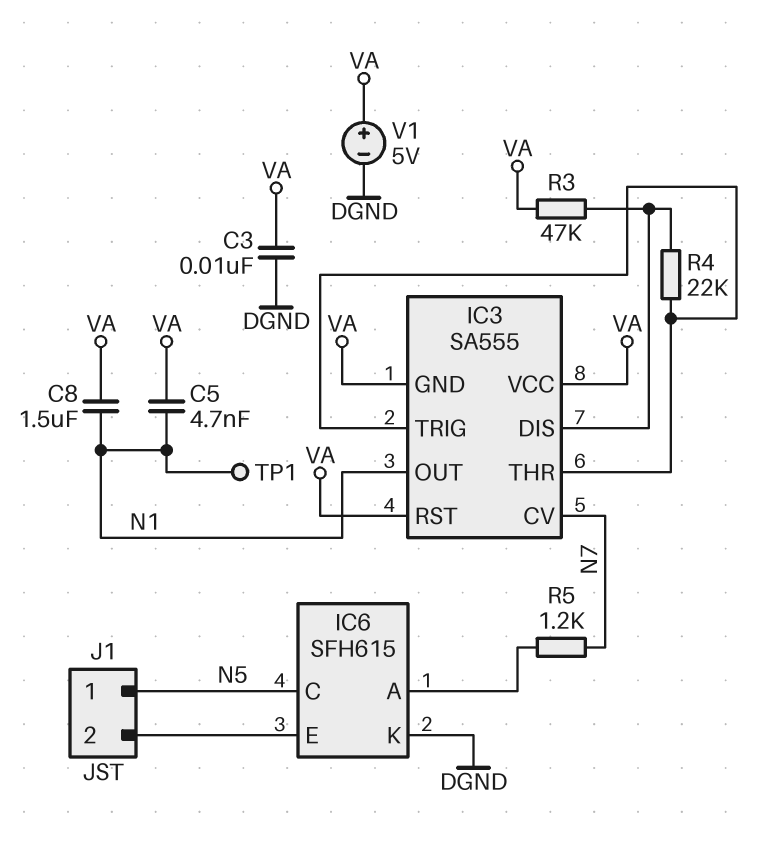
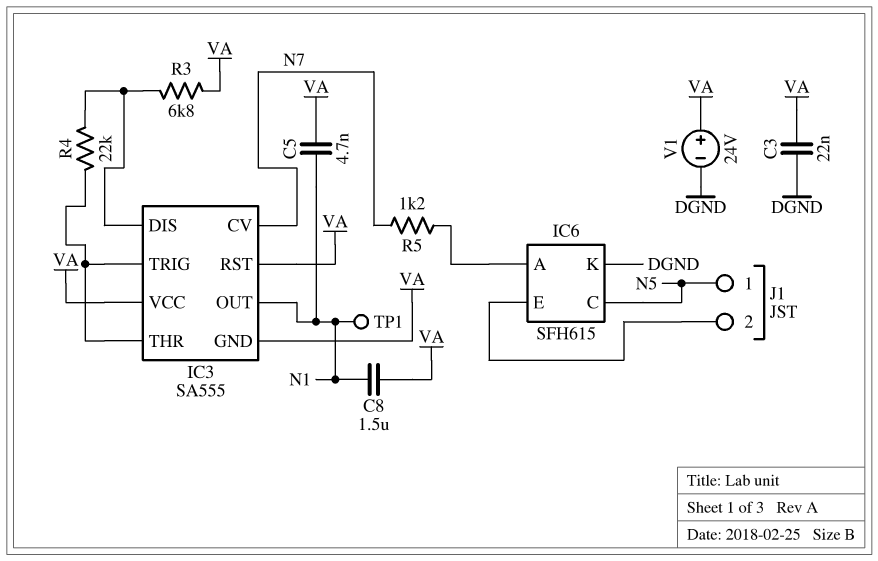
C3: 10nF (DGND, VA) -> 22nF (DGND, VA)
R3: 47k (IC3/DIS, VA) -> 6.8k (IC3/DIS, VA)
V1: 5V (plus VA, minus DGND) -> 24V (plus VA, minus DGND)

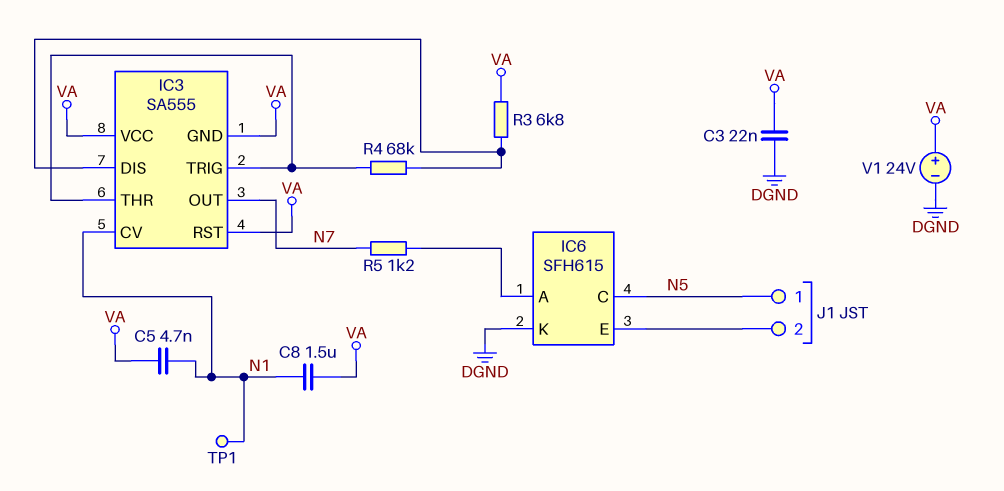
IC3 pin CV: N7 -> N1
IC3 pin OUT: N1 -> N7
R4: 22k (IC3/DIS, IC3/THR) -> 68k (IC3/DIS, IC3/THR)

